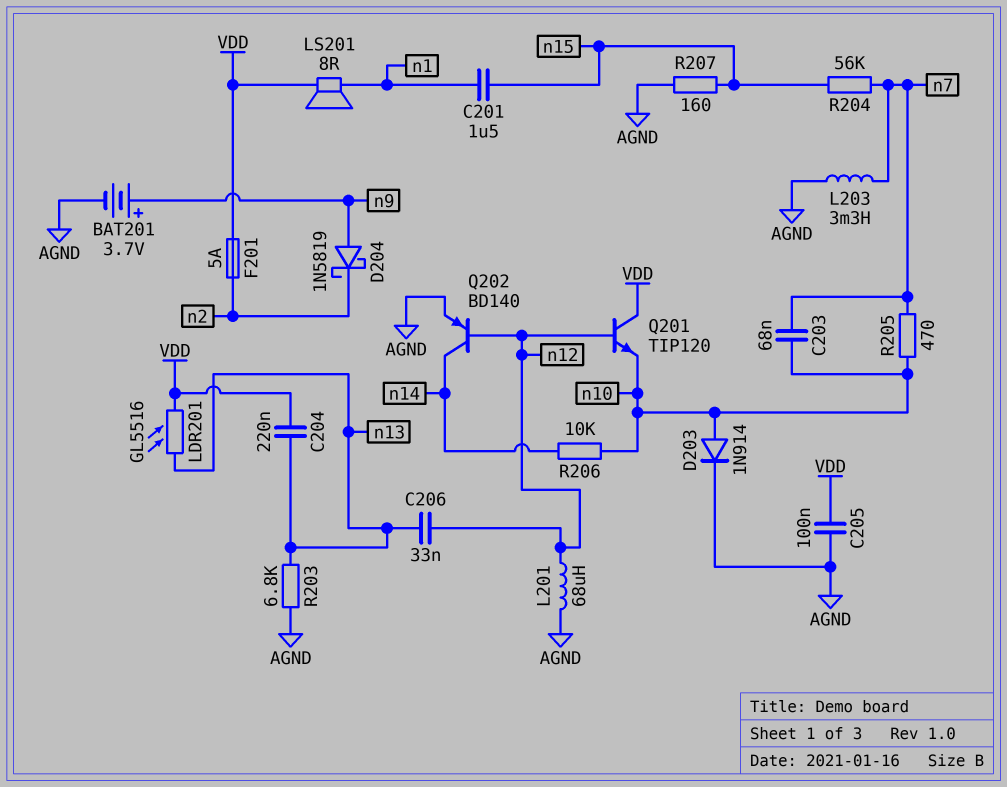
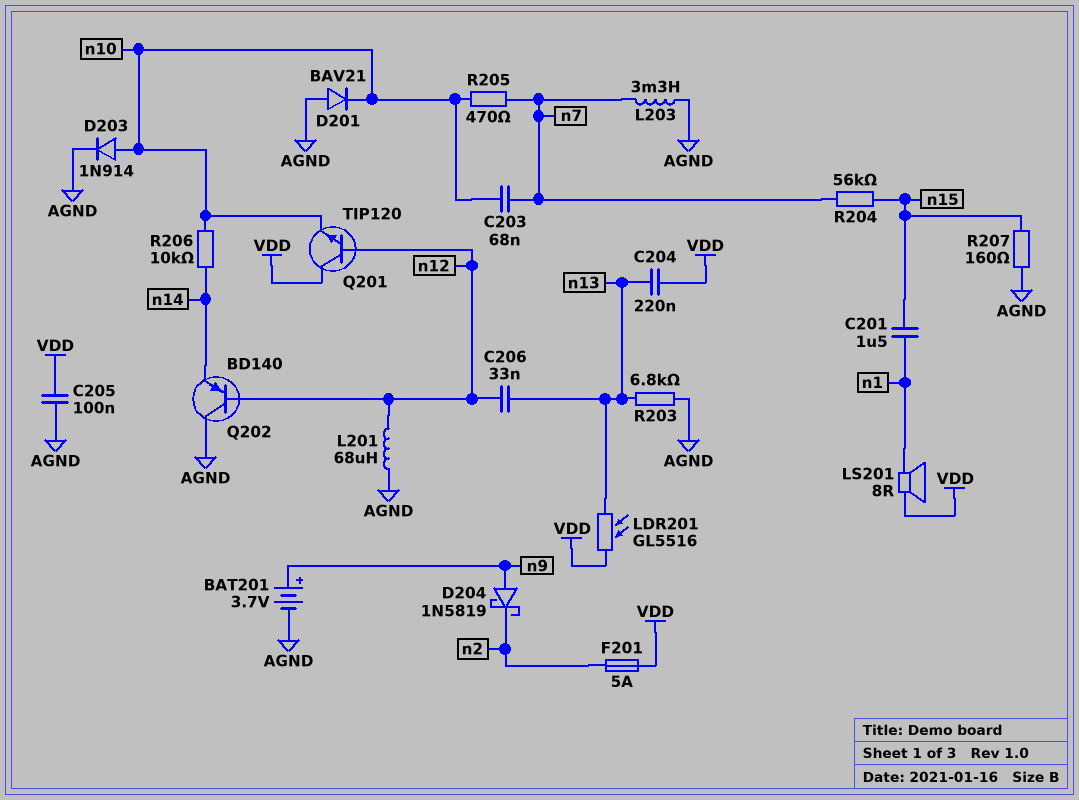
D201: none -> diode BAV21 (A AGND, K n10)
Q202: PNP BD140 (B n12, C n14, E AGND) -> PNP BD140 (B n12, C AGND, E n14)

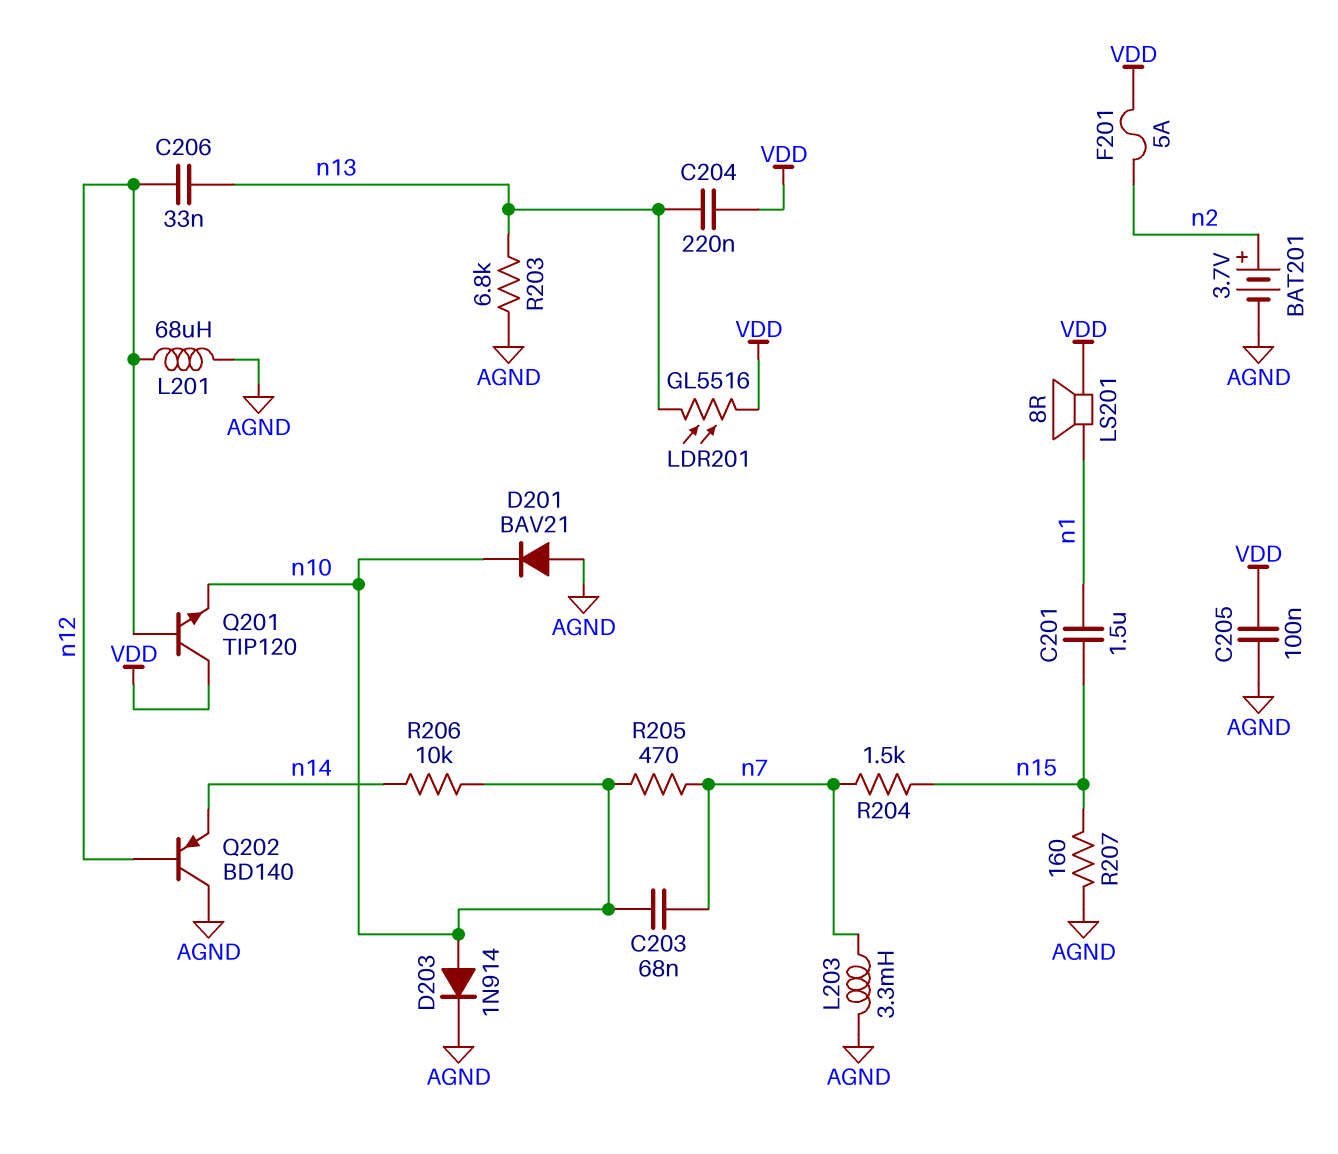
BAT201: 3.7V (plus n9, minus AGND) -> 3.7V (plus n2, minus AGND)
D204: schottky 1N5819 (A n9, K n2) -> none
R204: 56k (n7, n15) -> 1.5k (n7, n15)

